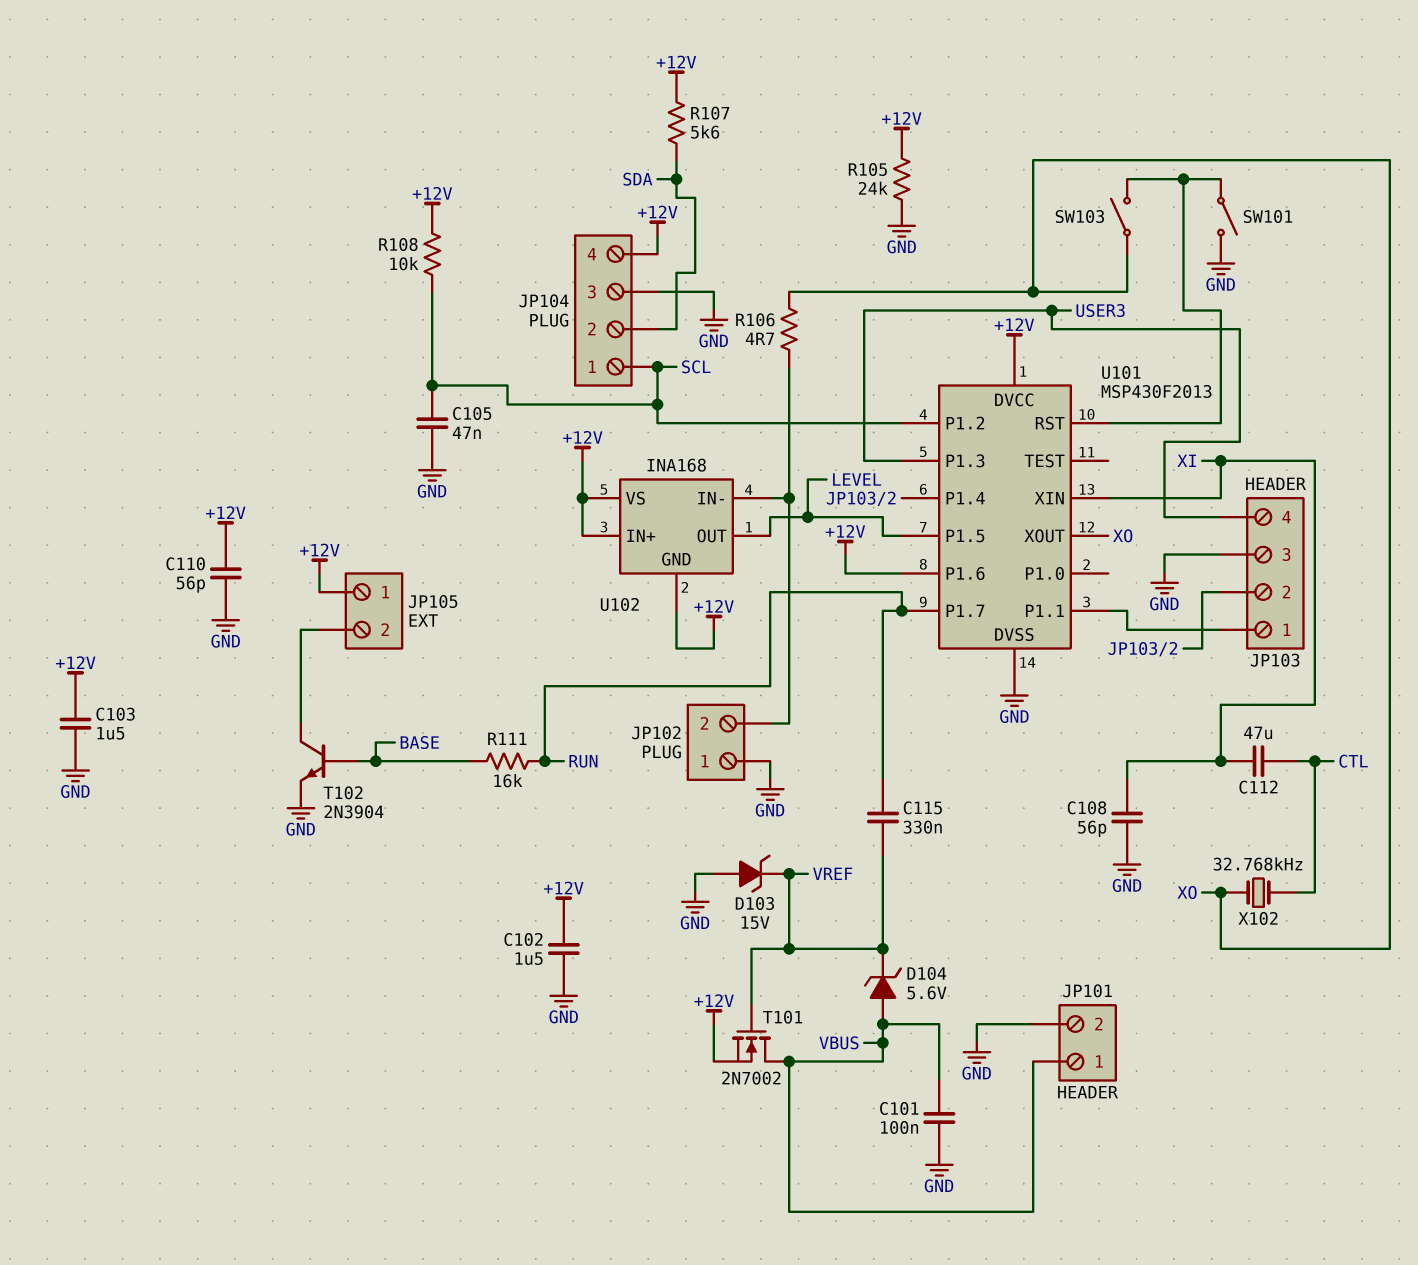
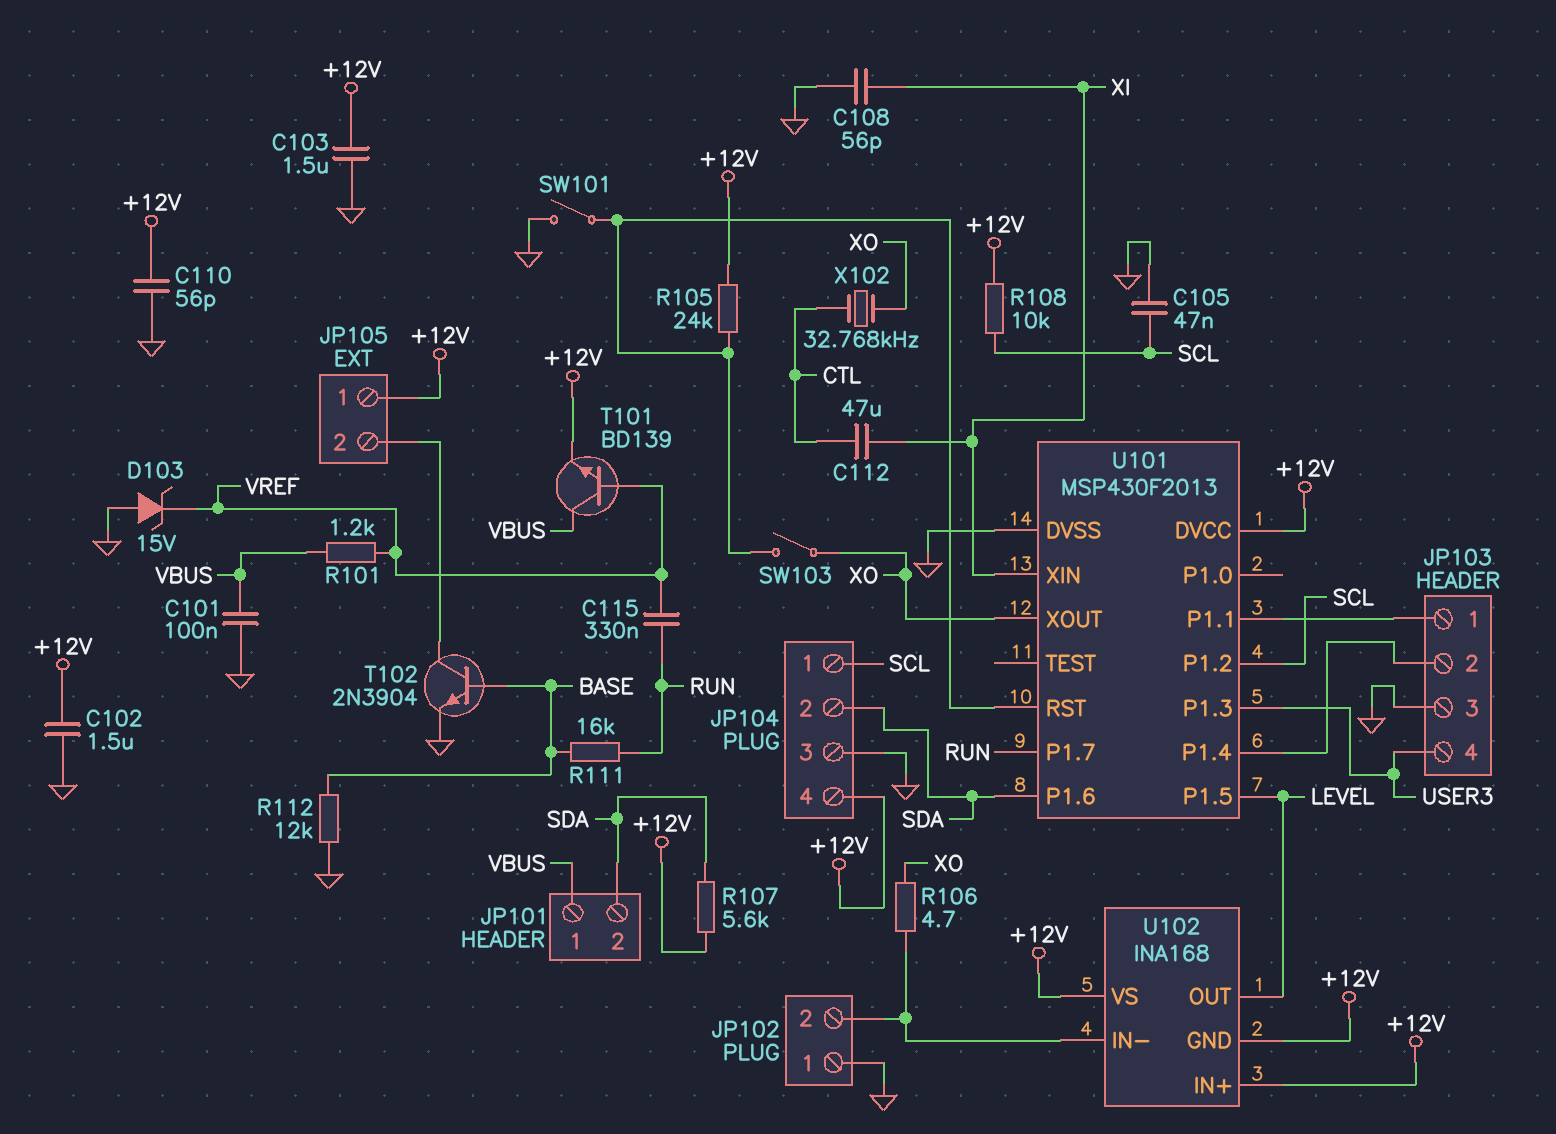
D104: zener 5.6V (A VBUS, K VREF) -> none
JP101 pin 2: GND -> SDA
R101: none -> 1.2k (VBUS, VREF)
R105: 24k (+12V, GND) -> 24k (+12V, U101/RST)
R112: none -> 12k (BASE, GND)
T101: NMOS 2N7002 (G VREF, D VBUS, S +12V) -> NPN BD139 (B VREF, C VBUS, E +12V)
U101 pin P1.6: +12V -> SDA

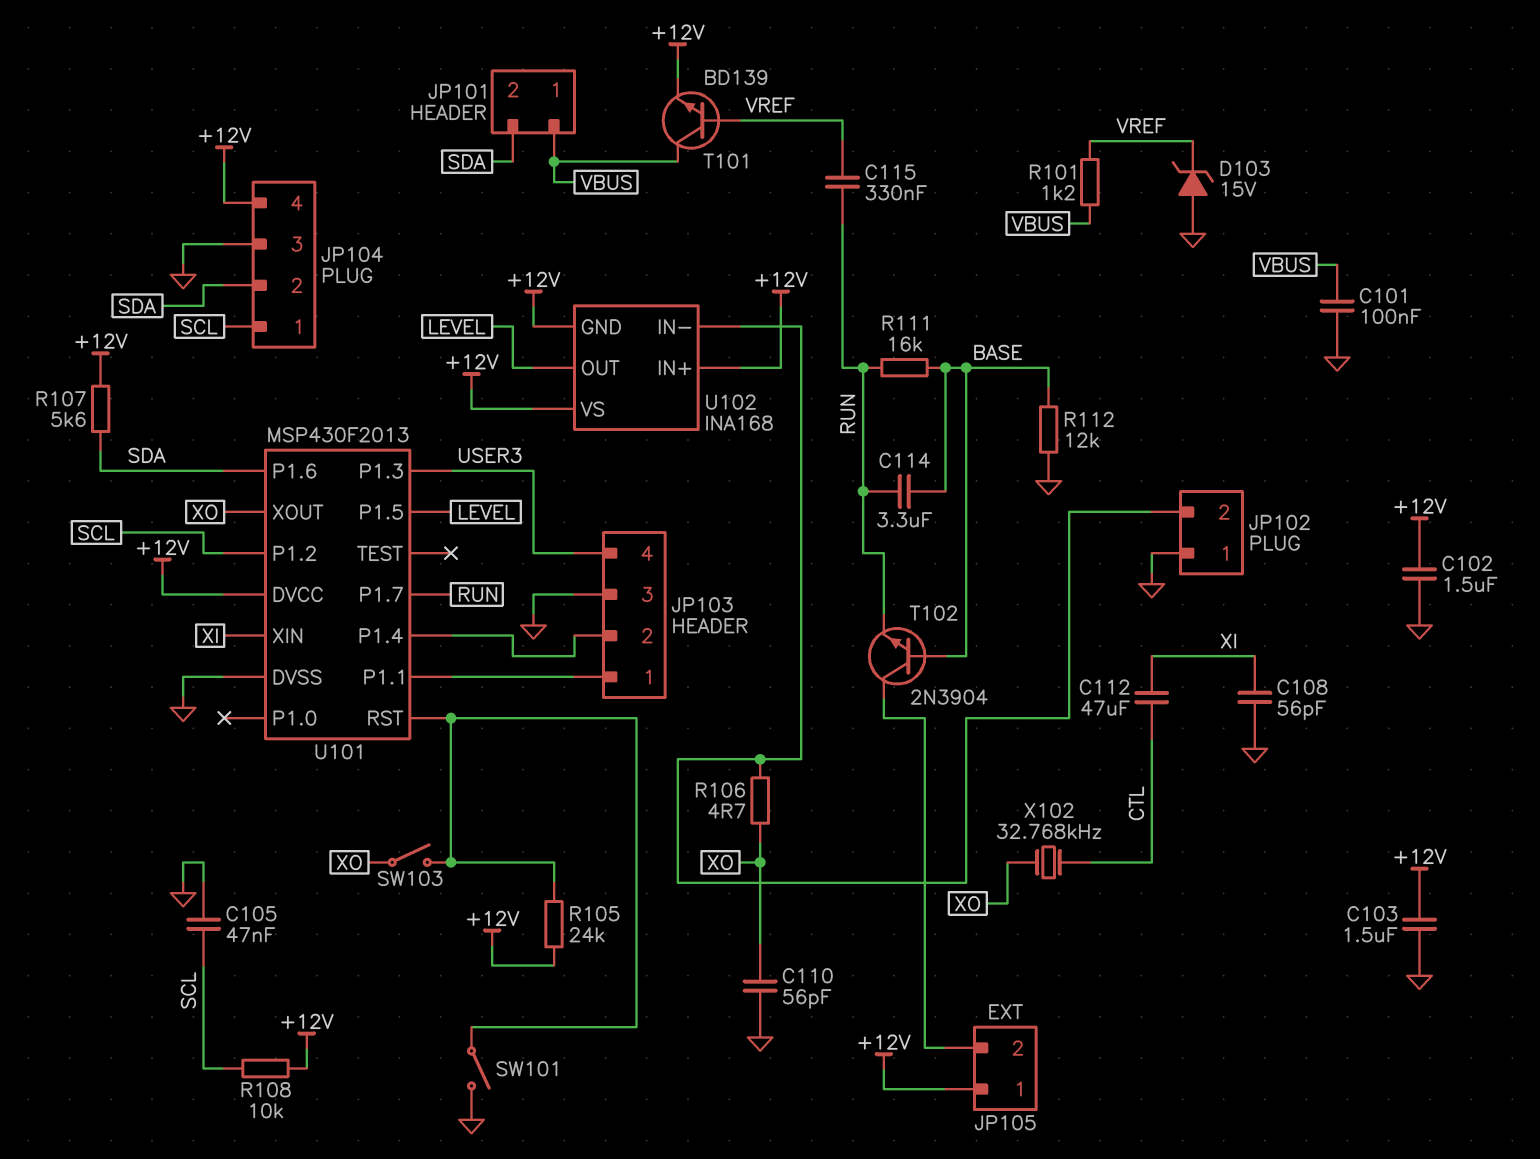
C110: 56pF (+12V, GND) -> 56pF (GND, XO)
C114: none -> 3.3uF (BASE, RUN)
T102: NPN 2N3904 (B BASE, C JP105/2, E GND) -> NPN 2N3904 (B BASE, C JP105/2, E RUN)

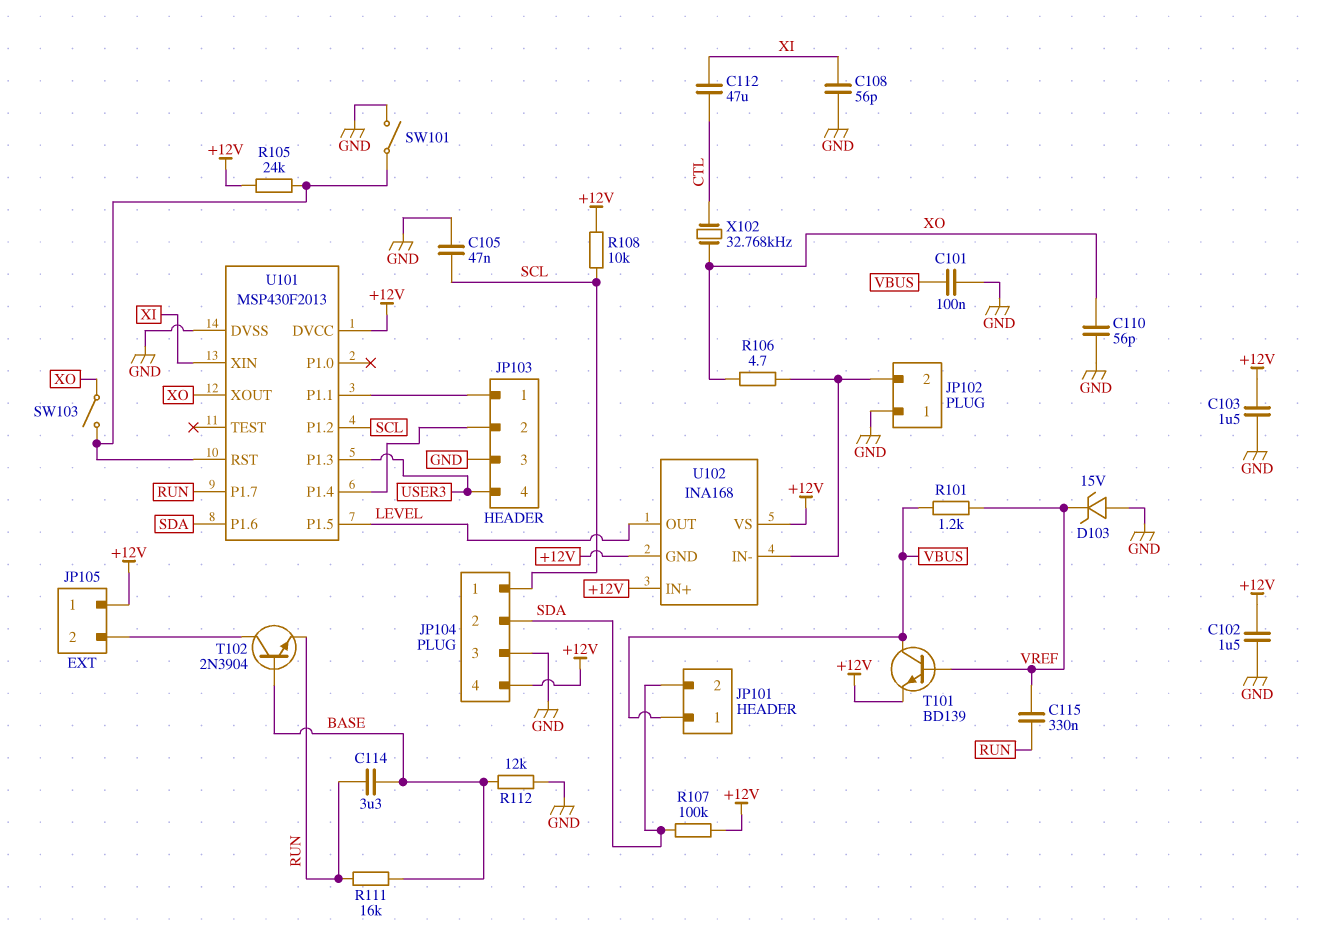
R107: 5.6k (+12V, SDA) -> 100k (+12V, SDA)

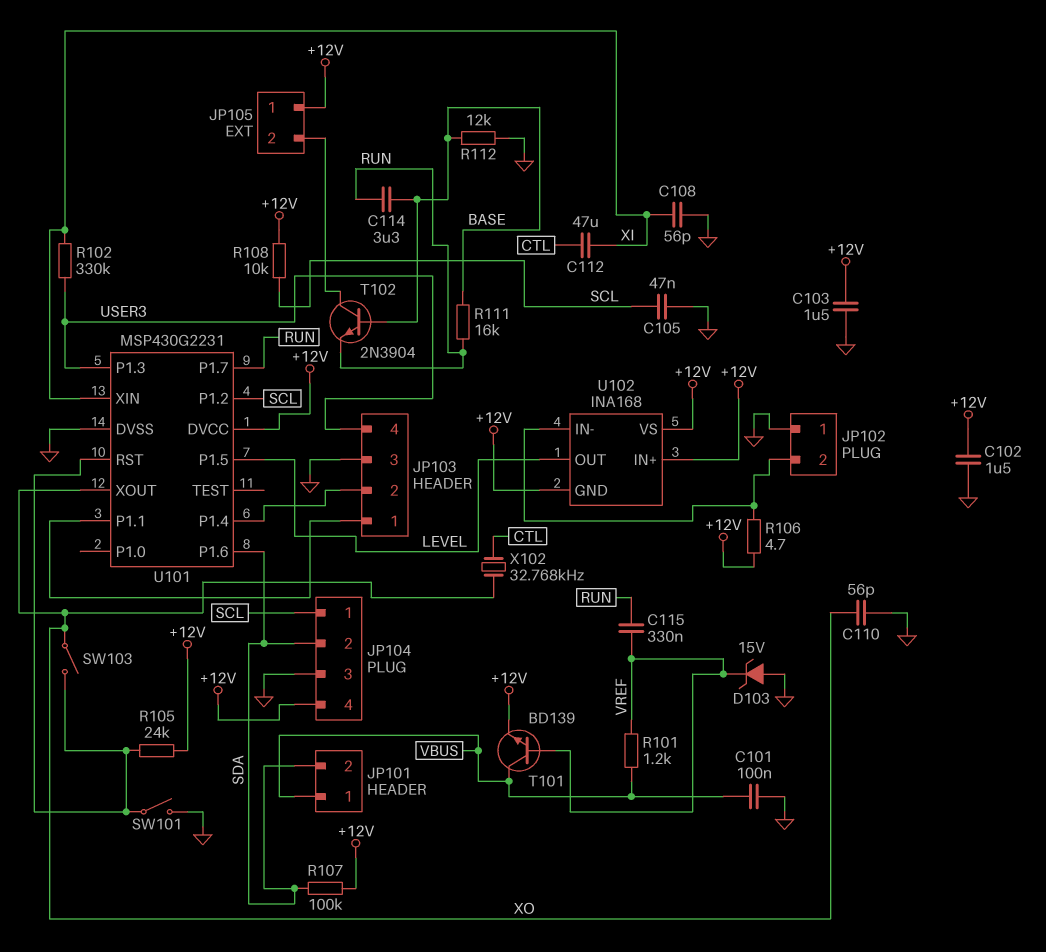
R102: none -> 330k (USER3, XI)
R106: 4.7 (JP102/2, XO) -> 4.7 (+12V, JP102/2)
U101: MSP430F2013 -> MSP430G2231

